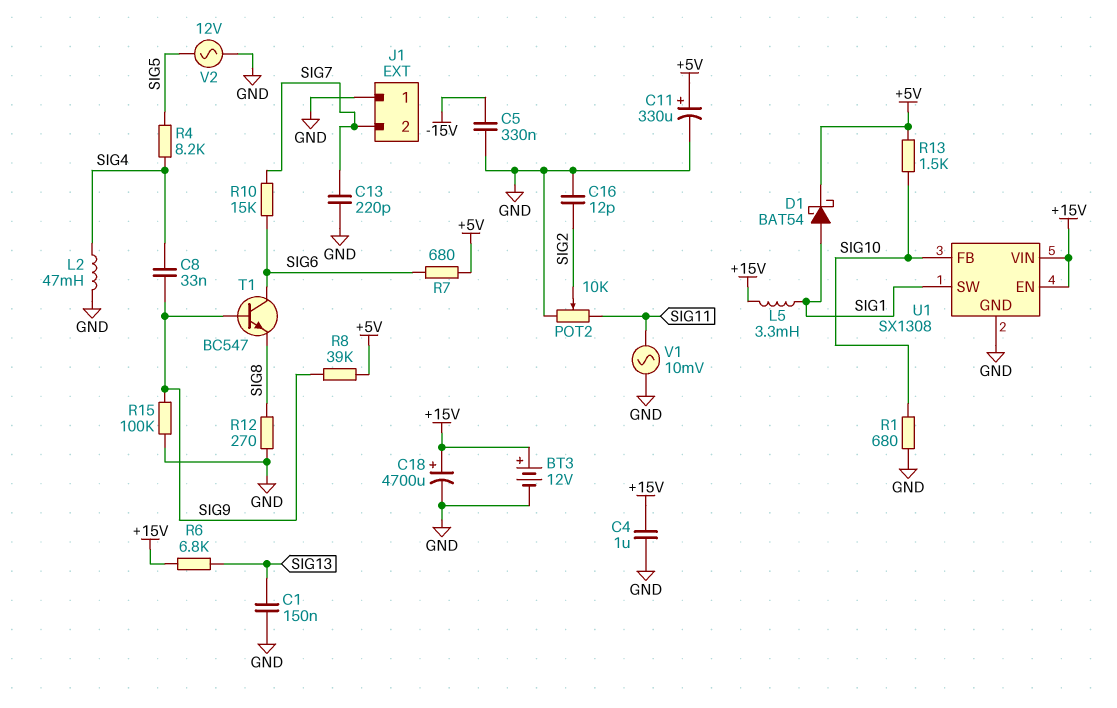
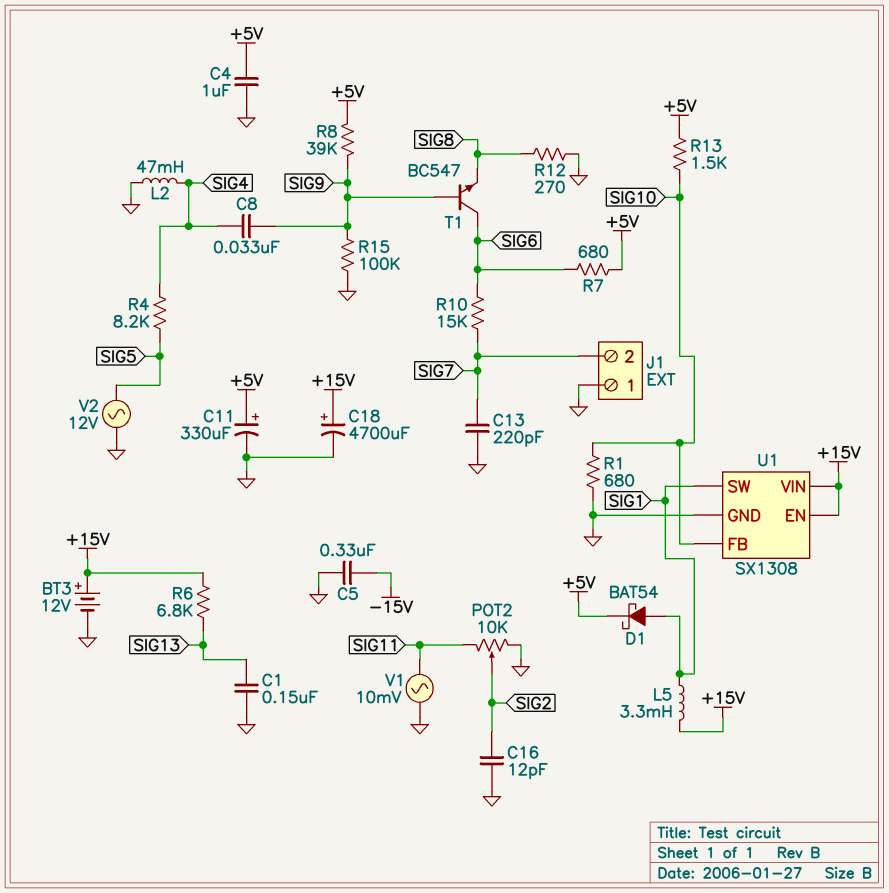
C4: 1uF (+15V, GND) -> 1uF (+5V, GND)

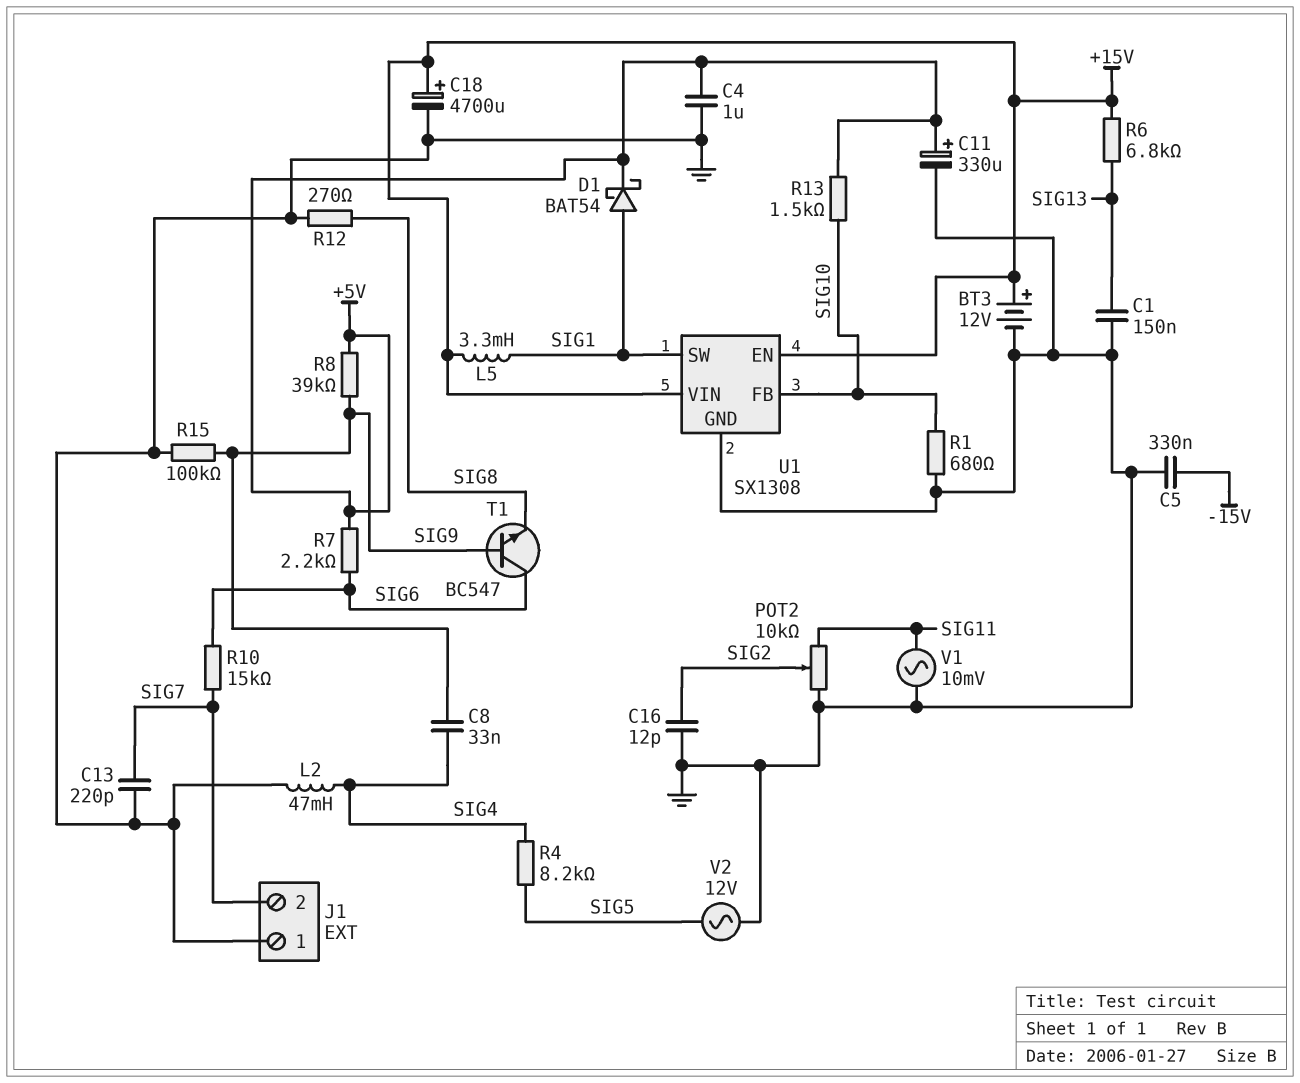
R7: 680 (+5V, SIG6) -> 2.2k (+5V, SIG6)

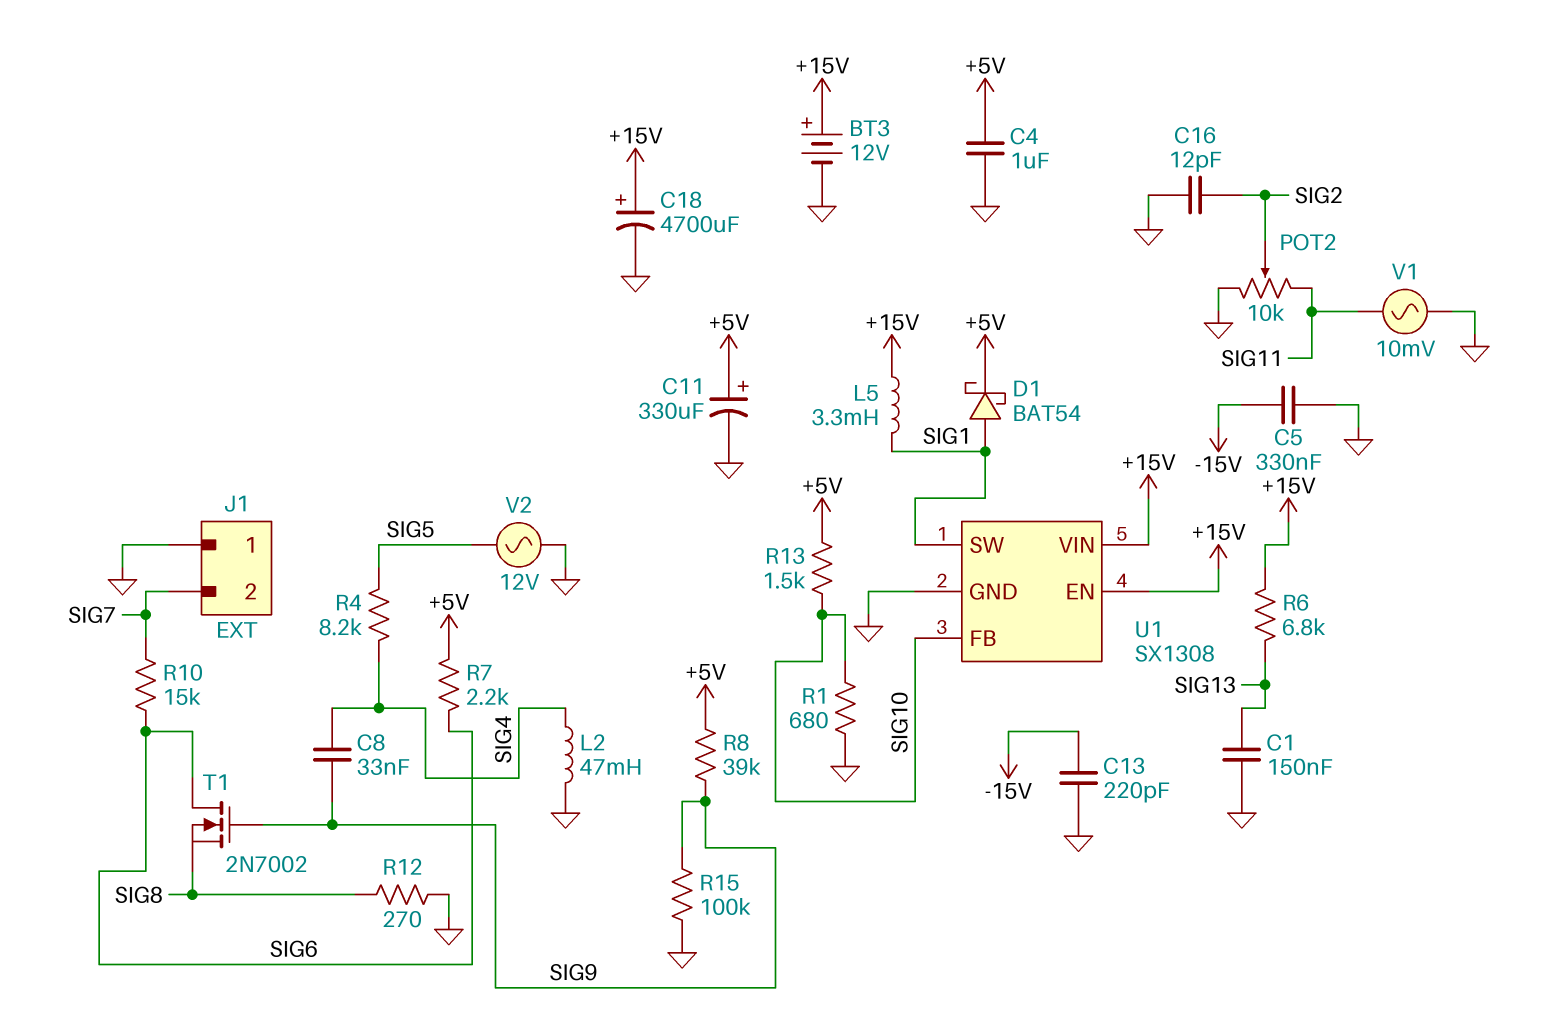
C13: 220pF (GND, SIG7) -> 220pF (-15V, GND)
T1: NPN BC547 (B SIG9, C SIG6, E SIG8) -> NMOS 2N7002 (G SIG9, D SIG6, S SIG8)

